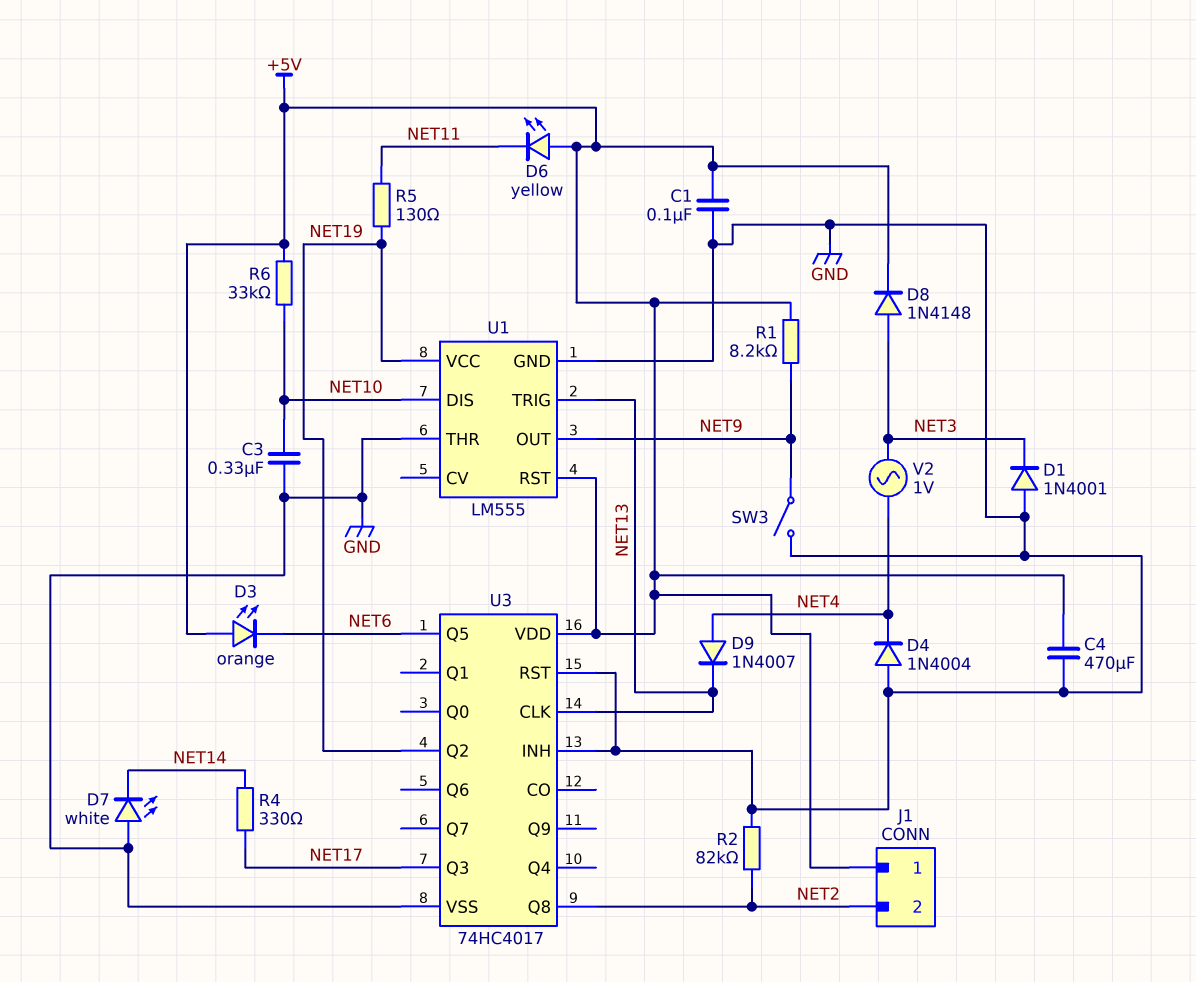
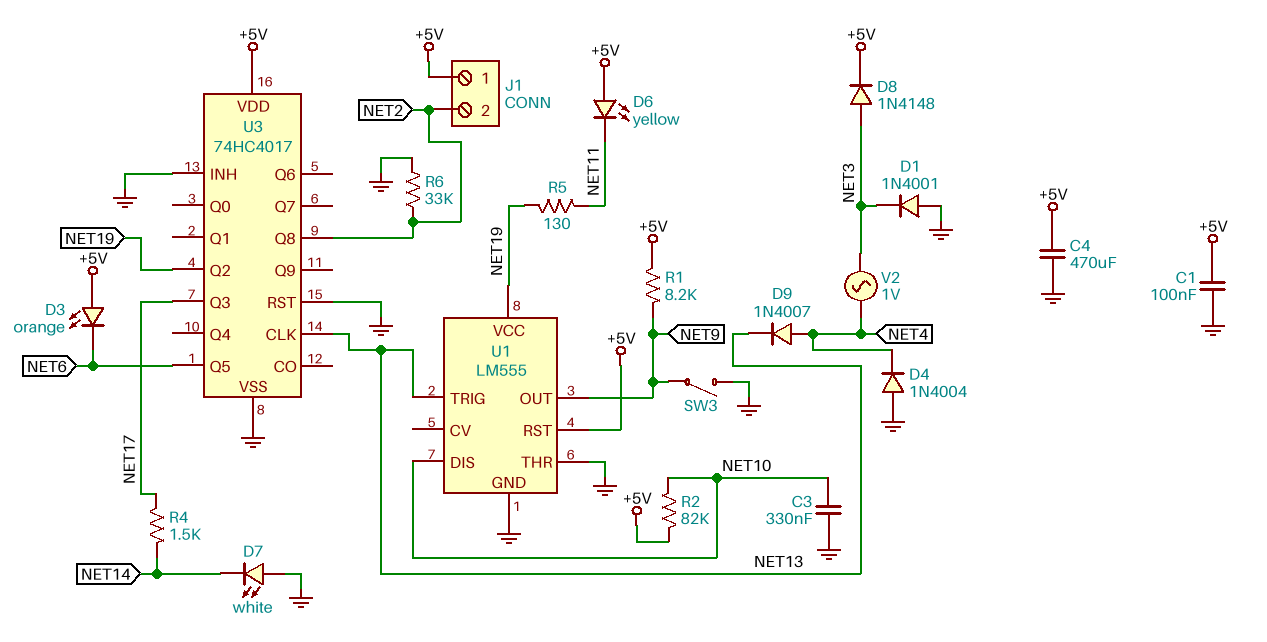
R2: 82k (GND, NET2) -> 82k (+5V, NET10)
R4: 330 (NET14, NET17) -> 1.5k (NET14, NET17)
R6: 33k (+5V, NET10) -> 33k (GND, NET2)

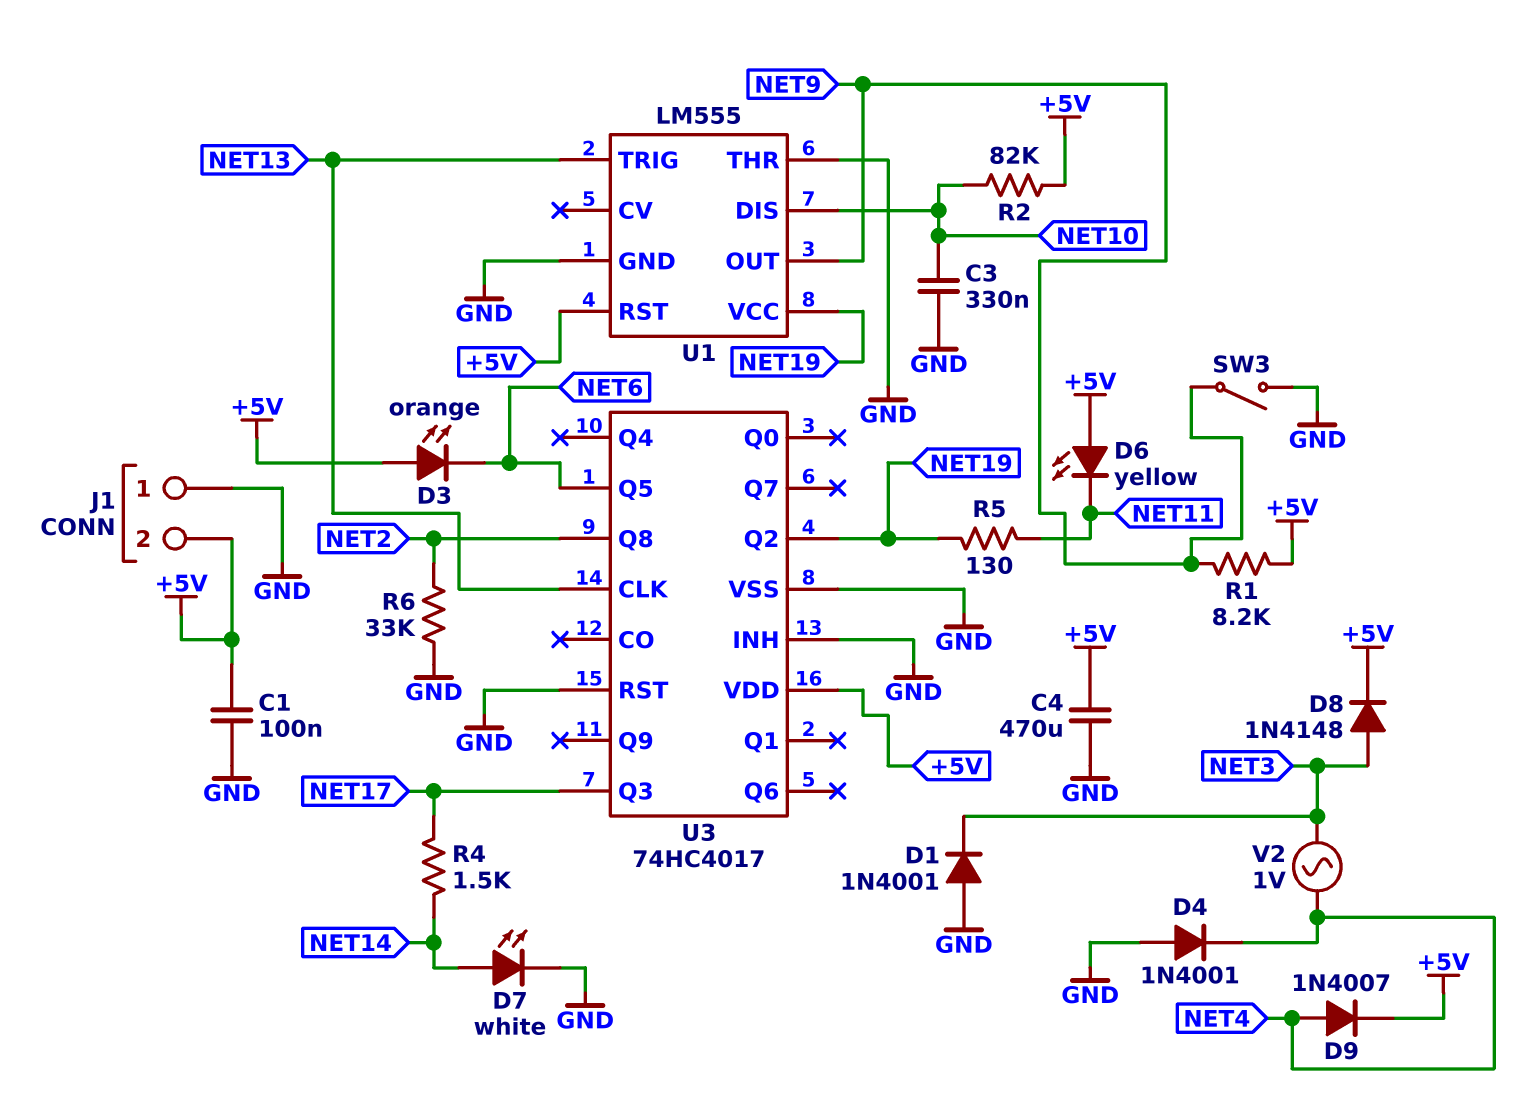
D4: diode 1N4004 (A GND, K NET4) -> diode 1N4001 (A GND, K NET4)
D7: LED white (A GND, K NET14) -> LED white (A NET14, K GND)
D9: diode 1N4007 (A NET4, K NET13) -> diode 1N4007 (A NET4, K +5V)
J1 pin 1: +5V -> GND
J1 pin 2: NET2 -> +5V

